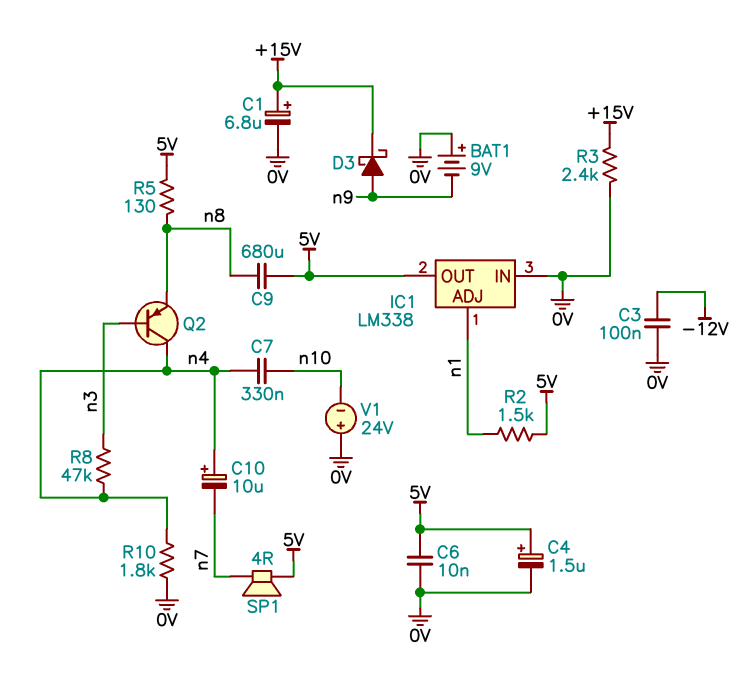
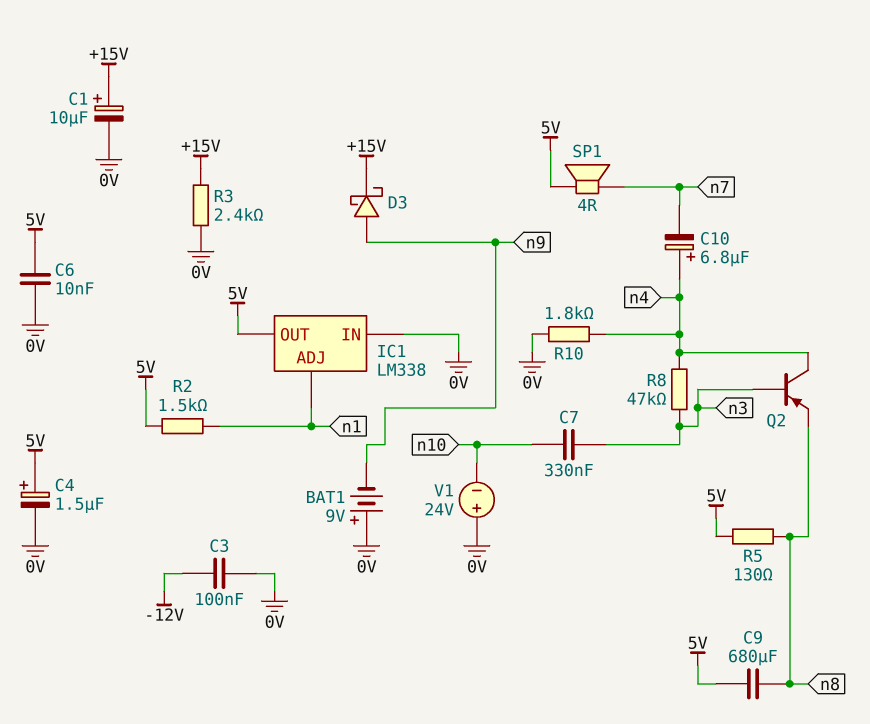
C1: 6.8uF (plus +15V, minus 0V) -> 10uF (plus +15V, minus 0V)
C7: 330nF (n4, n10) -> 330nF (n3, n10)
C10: 10uF (plus n4, minus n7) -> 6.8uF (plus n4, minus n7)

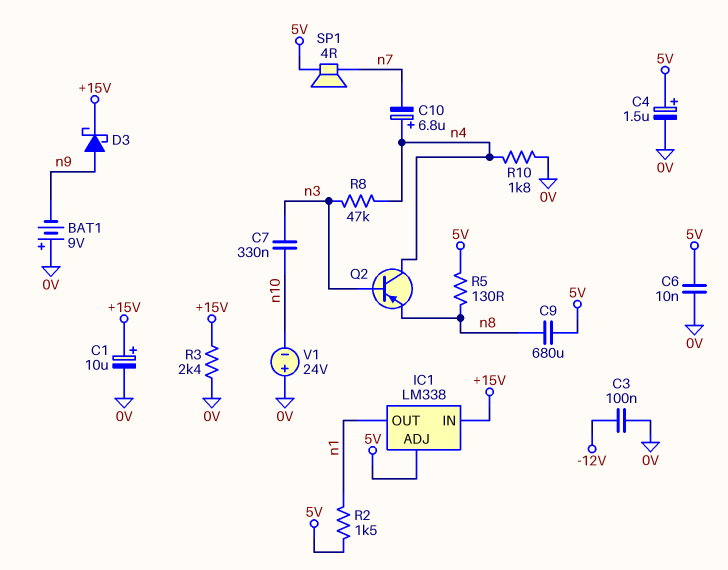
IC1 pin ADJ: n1 -> 5V
IC1 pin IN: 0V -> +15V
IC1 pin OUT: 5V -> n1

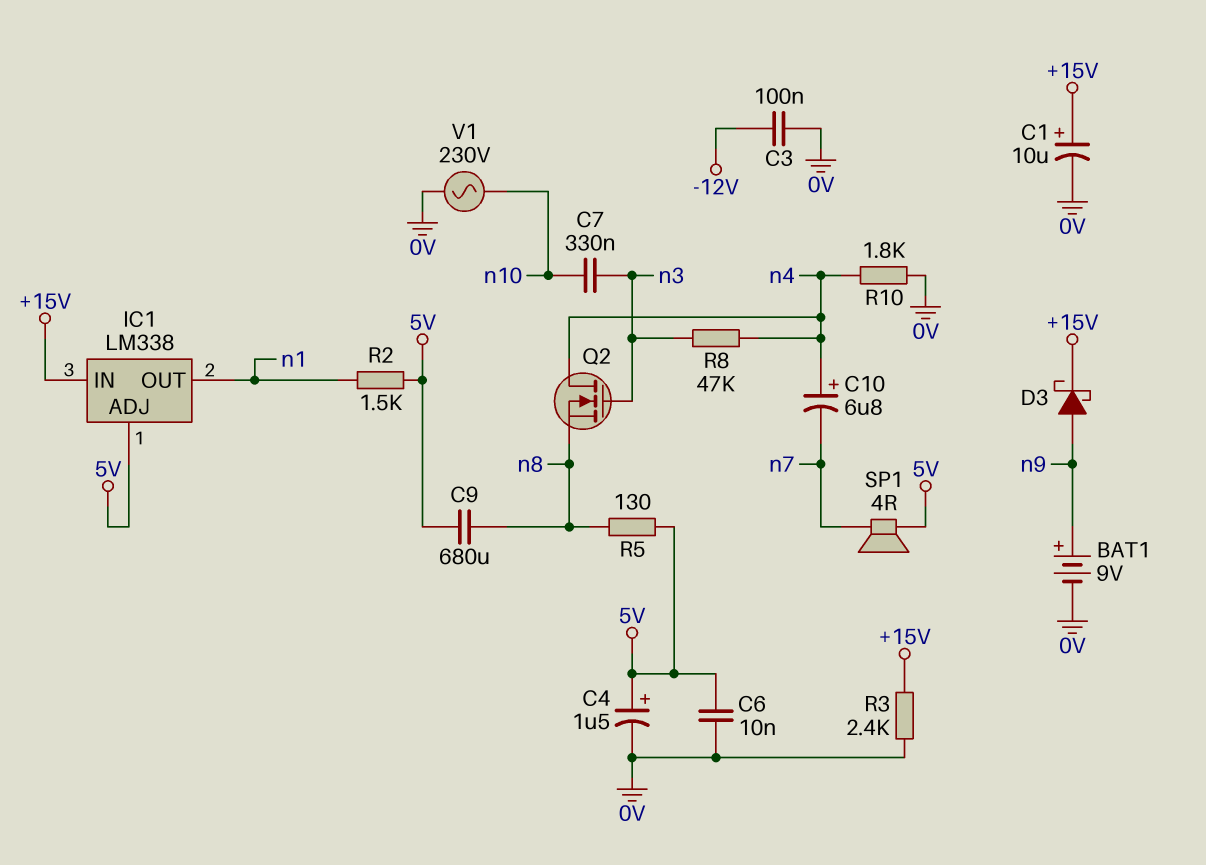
BAT1: 9V (plus 0V, minus n9) -> 9V (plus n9, minus 0V)
Q2: PNP (B n3, C n4, E n8) -> NMOS (G n3, D n4, S n8)
V1: 24V (plus 0V, minus n10) -> AC 230V (0V, n10)

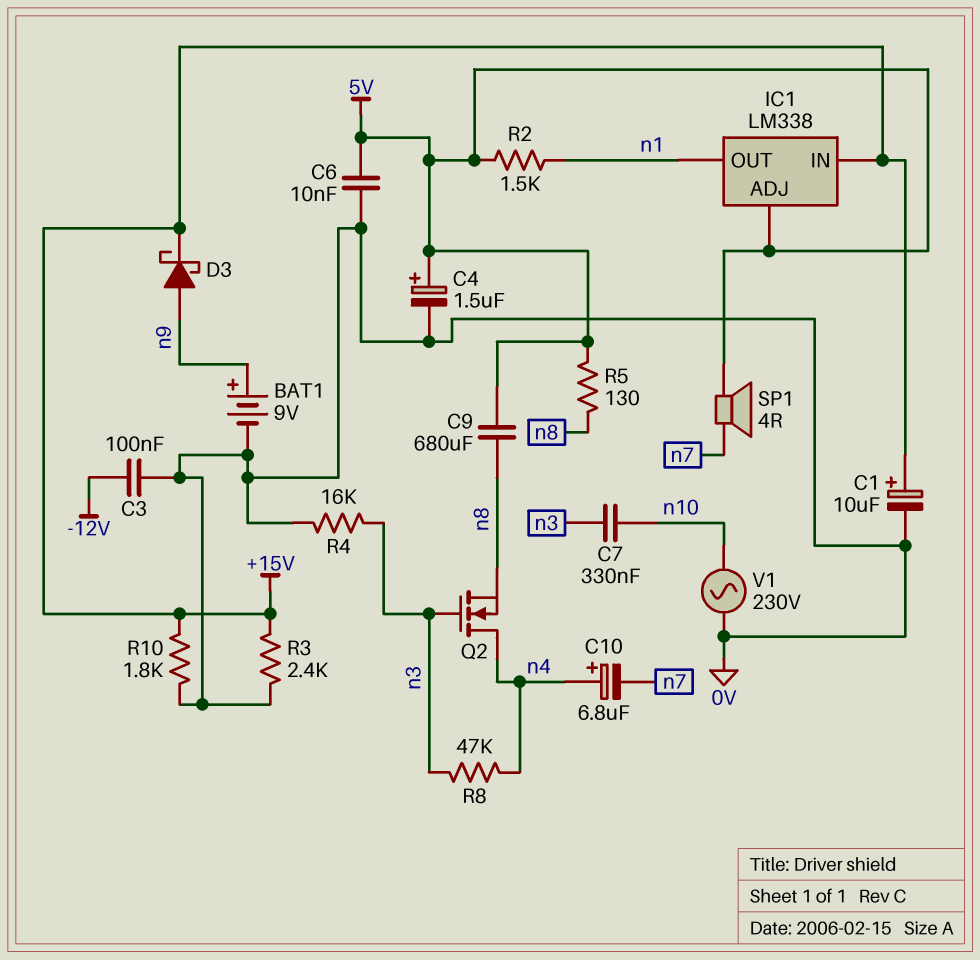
R4: none -> 16k (0V, n3)
R10: 1.8k (0V, n4) -> 1.8k (+15V, 0V)

